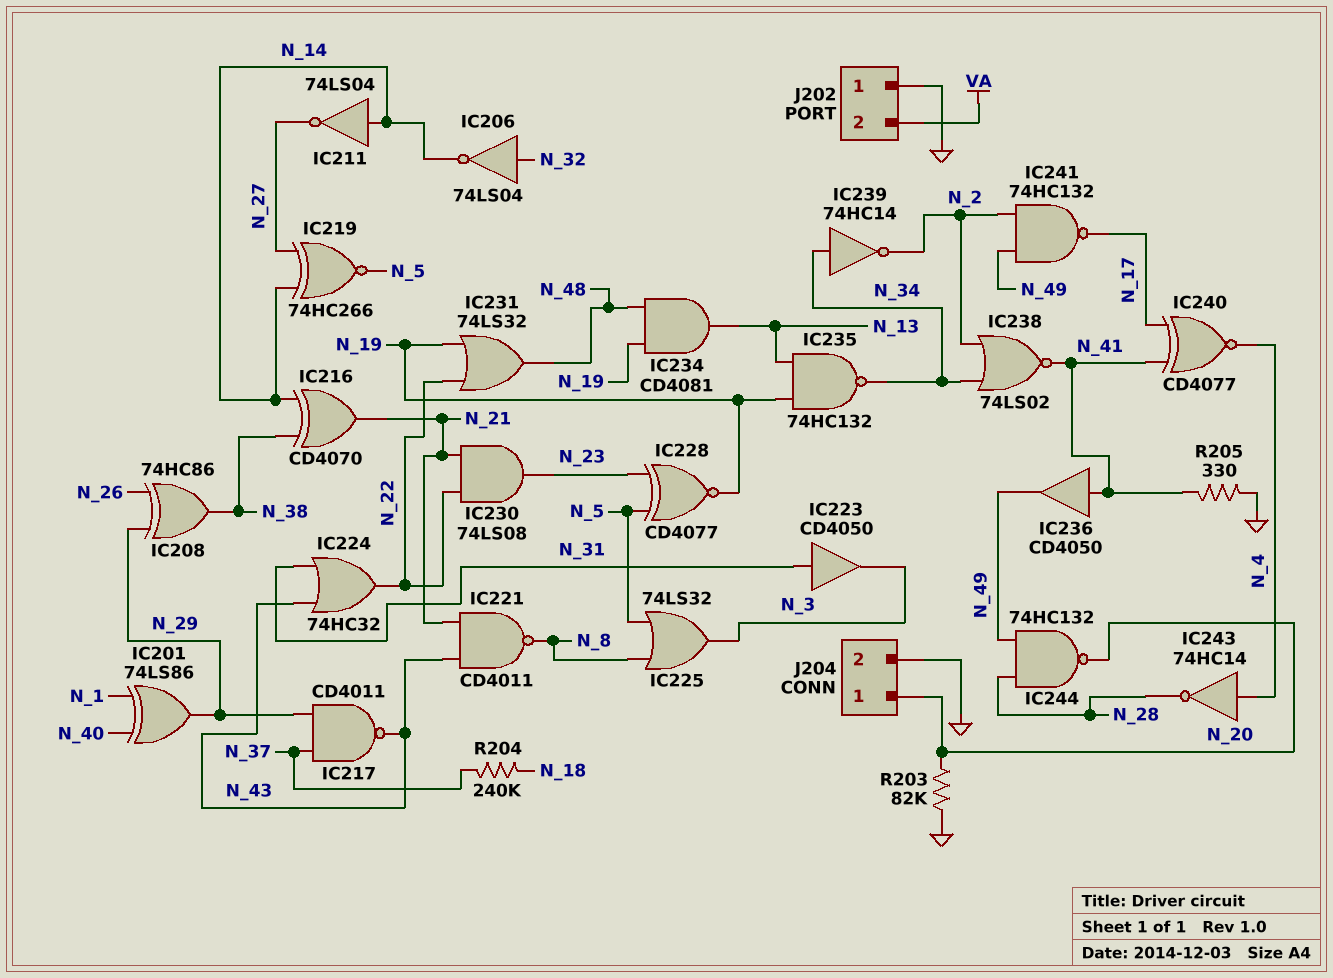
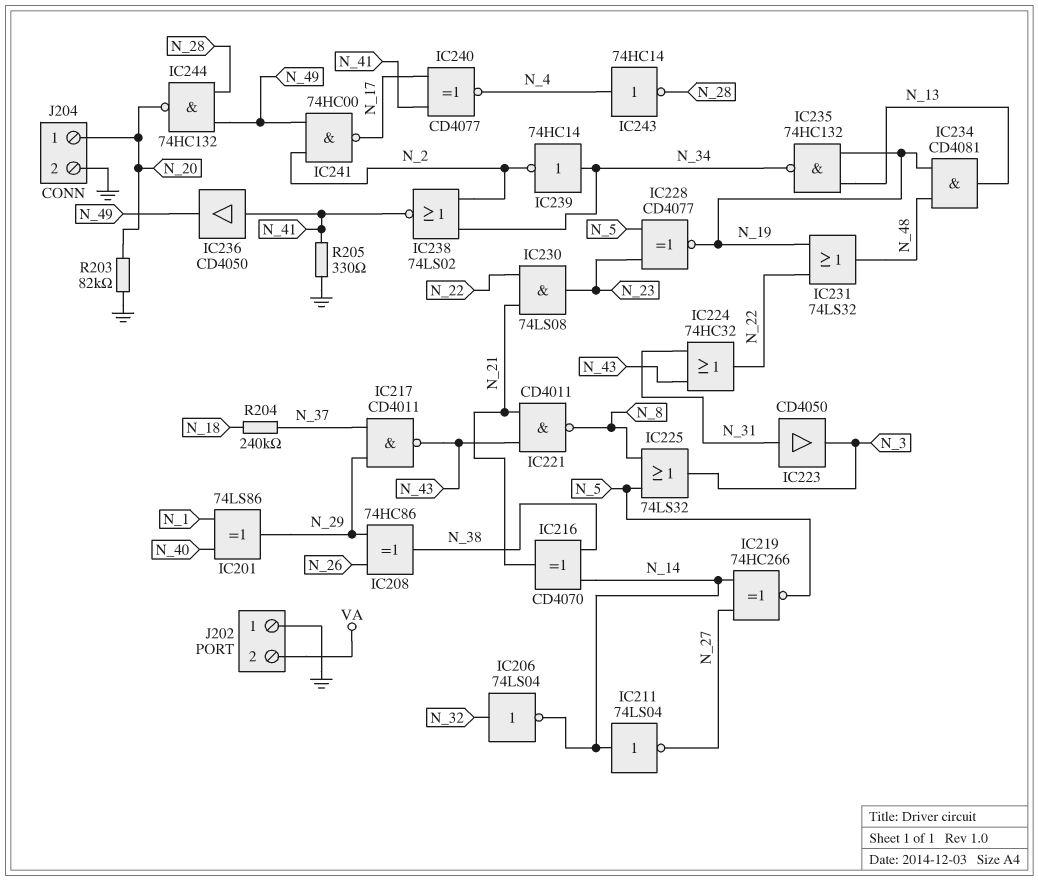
IC241: NAND 74HC132 (in N_2, in N_49, out N_17) -> NAND 74HC00 (in N_2, in N_49, out N_17)

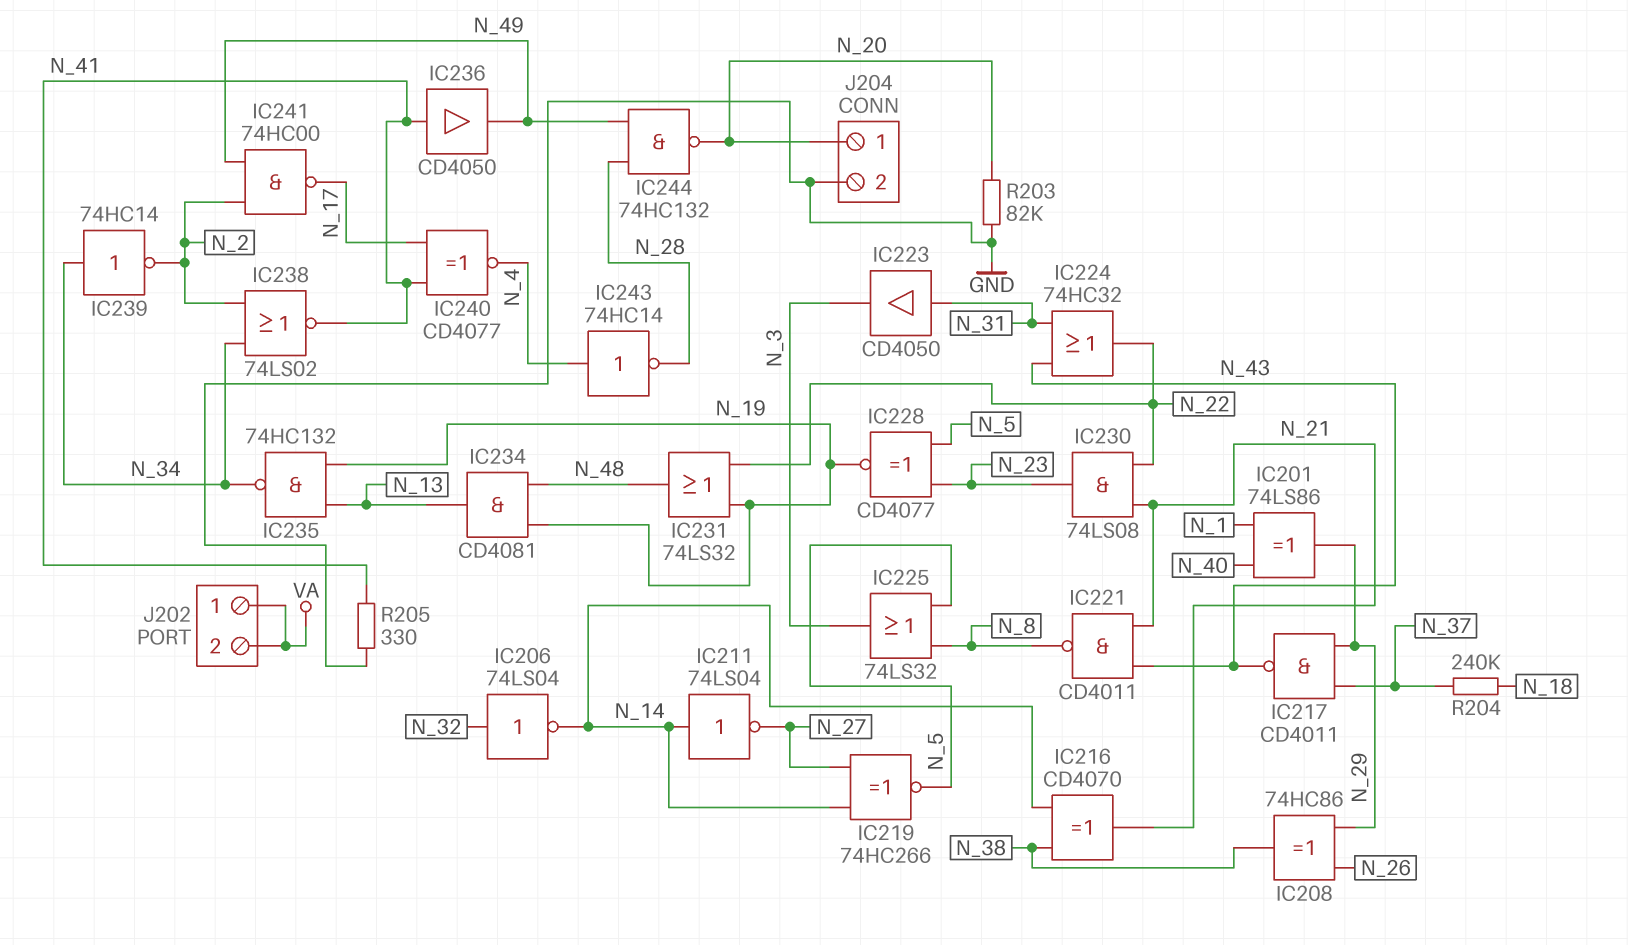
J202 pin 1: GND -> VA

